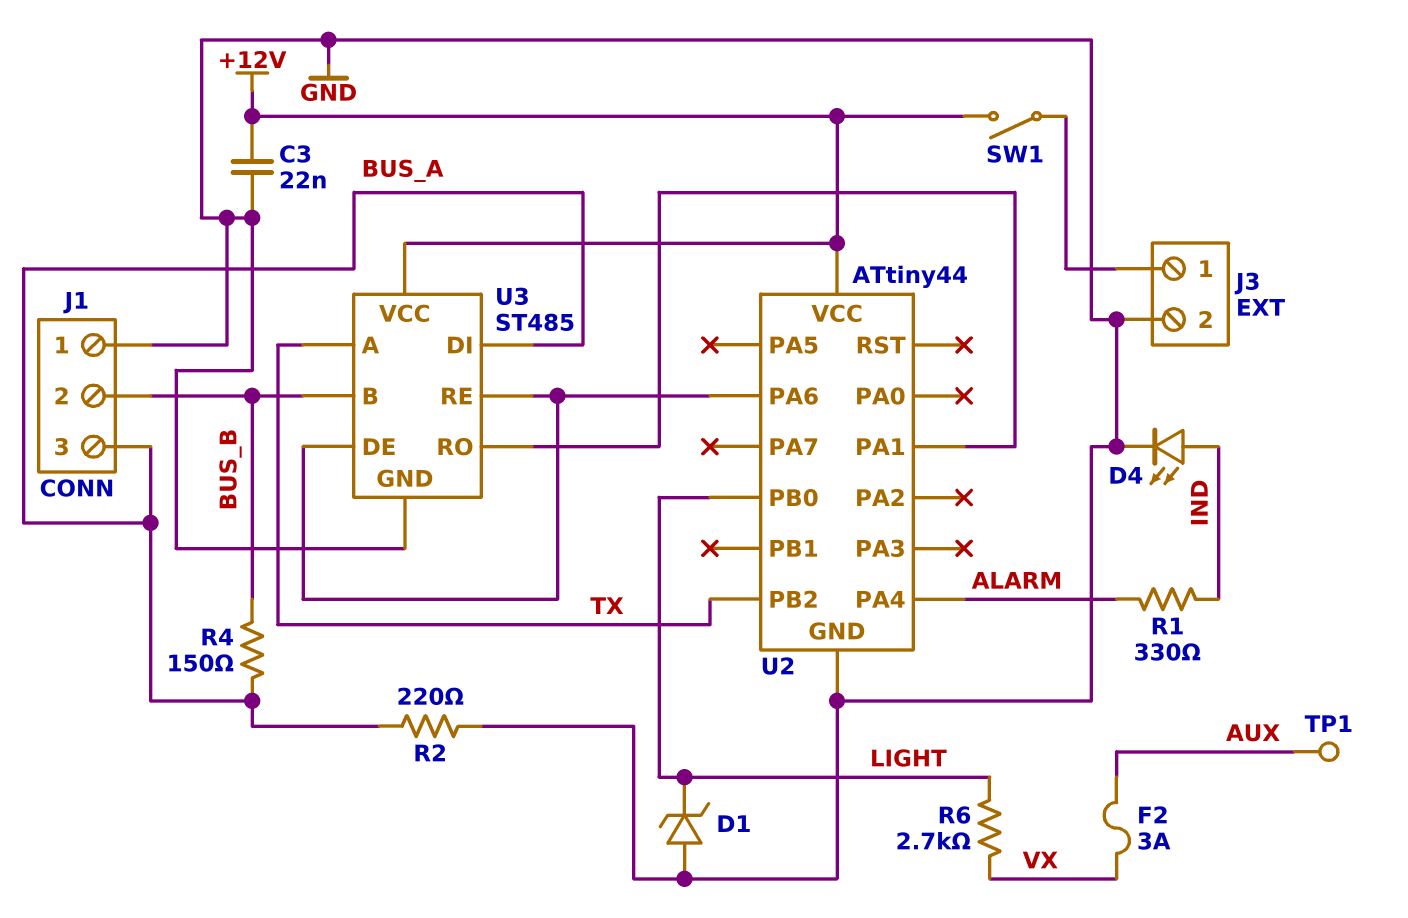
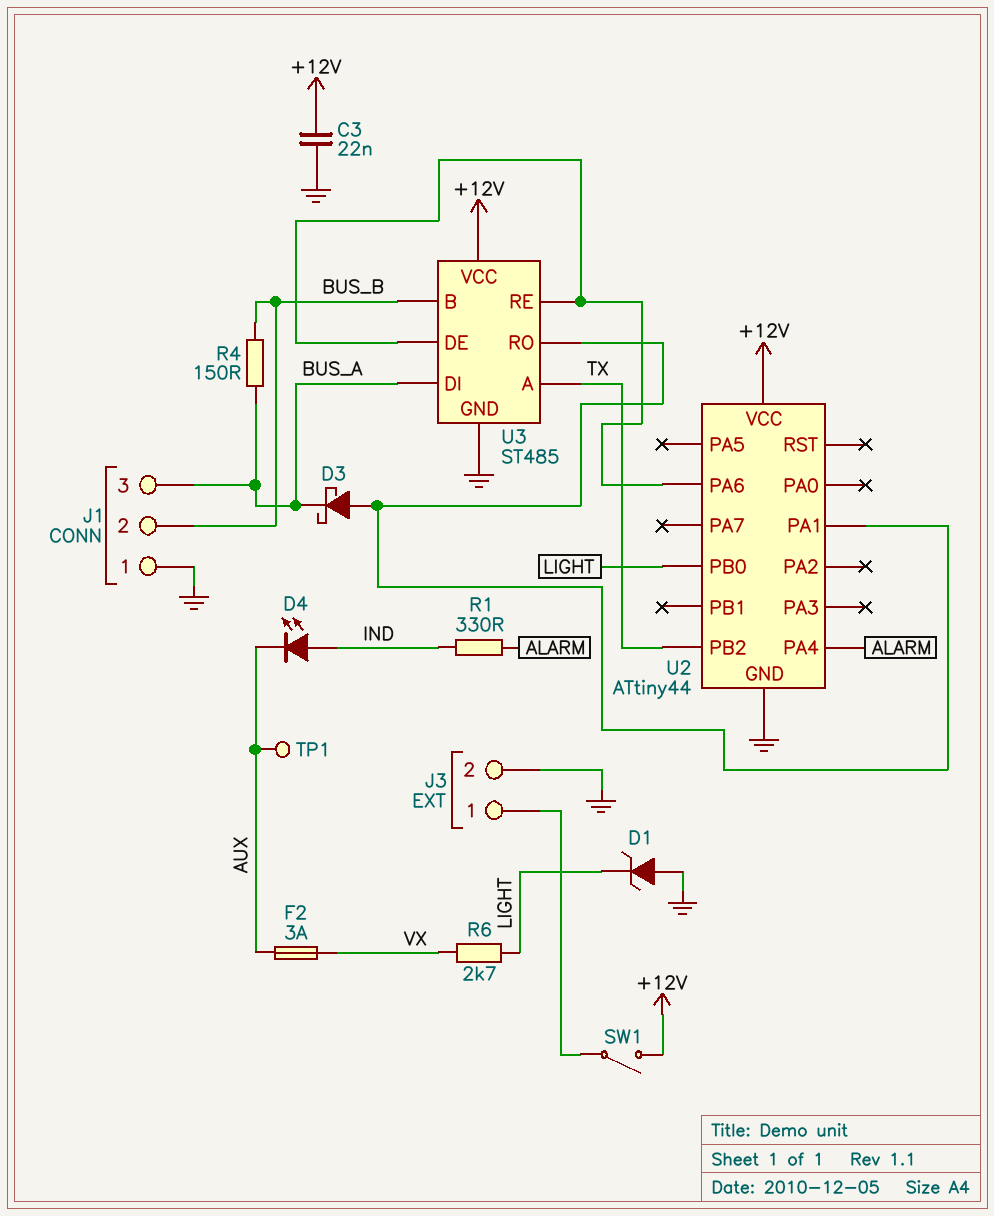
D3: none -> schottky (A U2/PA1, K BUS_A)
D4: LED (A IND, K GND) -> LED (A IND, K AUX)
R2: 220 (BUS_A, GND) -> none

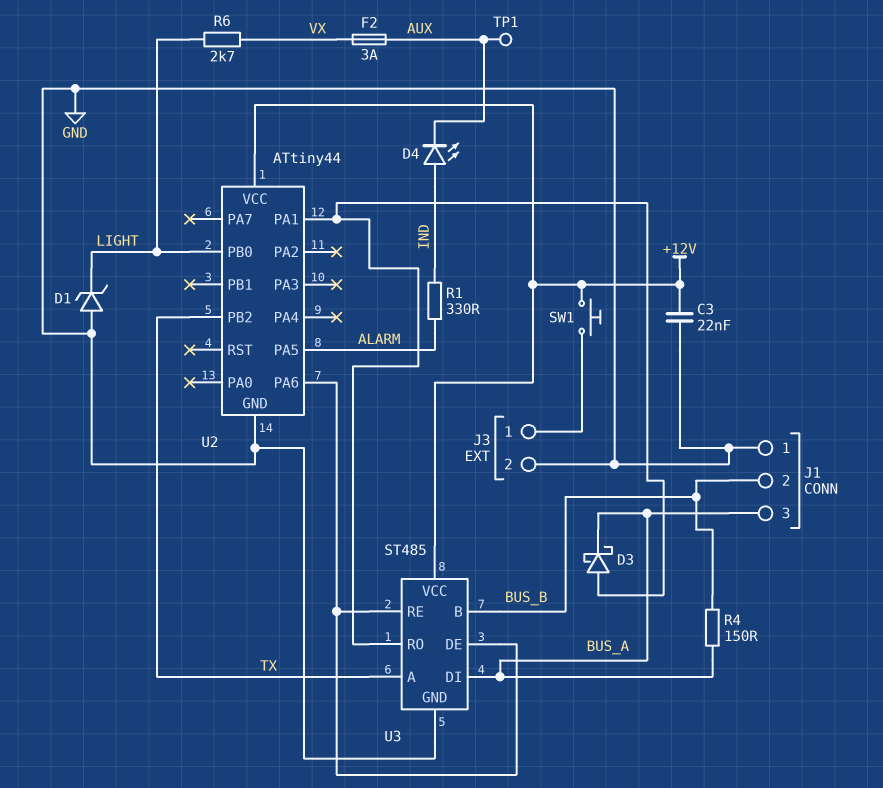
SW1: switch (+12V, J3/1) -> button (+12V, J3/1)
U2 pin PA4: ALARM -> none
U2 pin PA5: none -> ALARM

